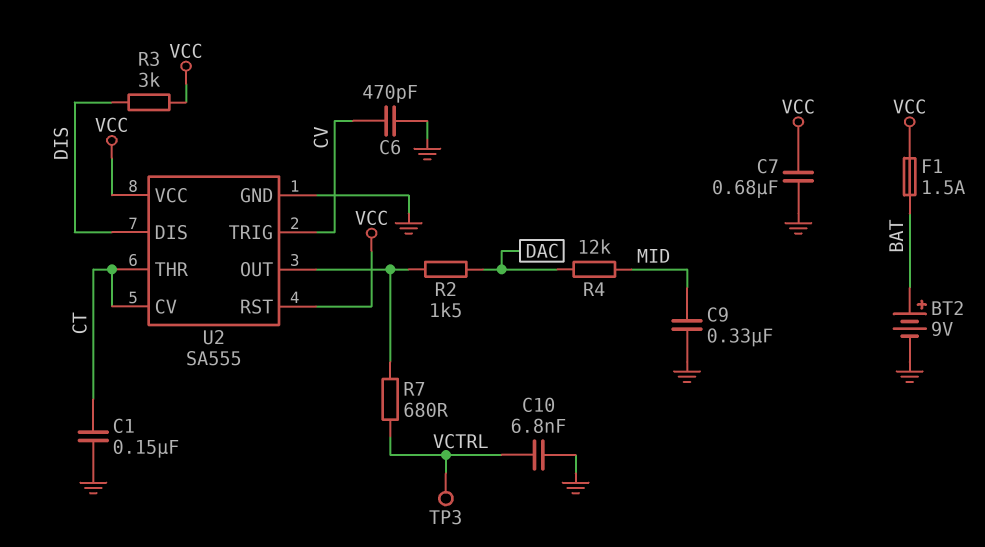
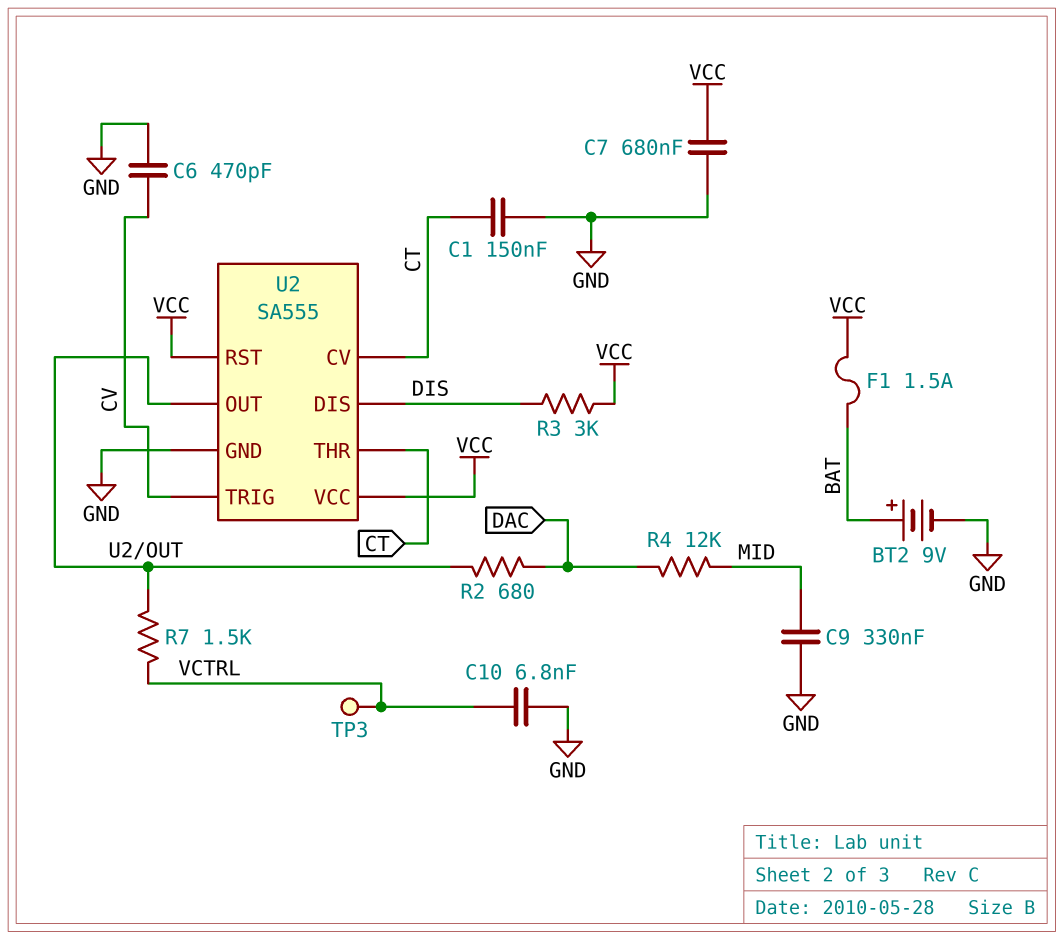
R2: 1.5k (DAC, U2/OUT) -> 680 (DAC, U2/OUT)
R7: 680 (U2/OUT, VCTRL) -> 1.5k (U2/OUT, VCTRL)

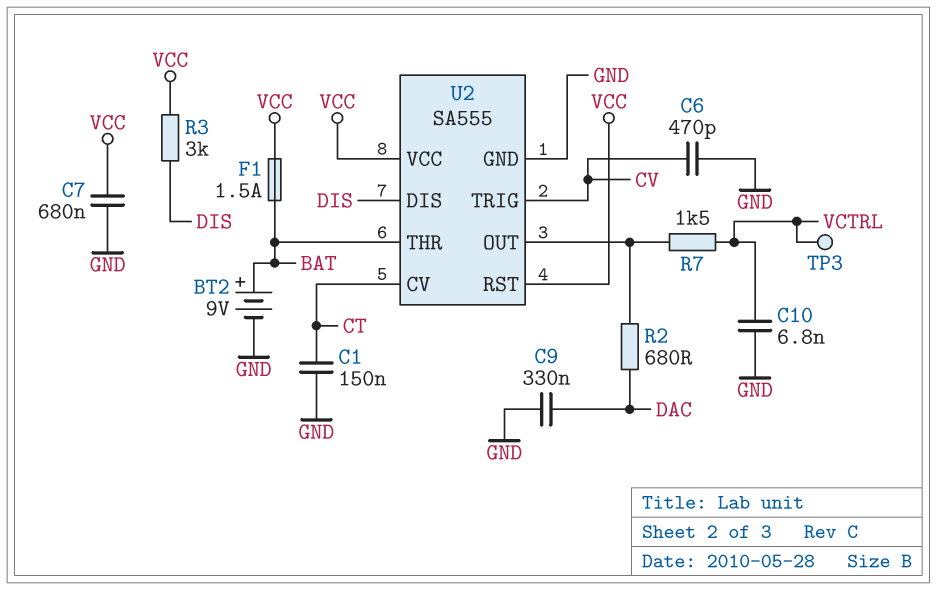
C9: 330nF (GND, MID) -> 330nF (DAC, GND)
R4: 12k (DAC, MID) -> none
U2 pin THR: CT -> BAT

